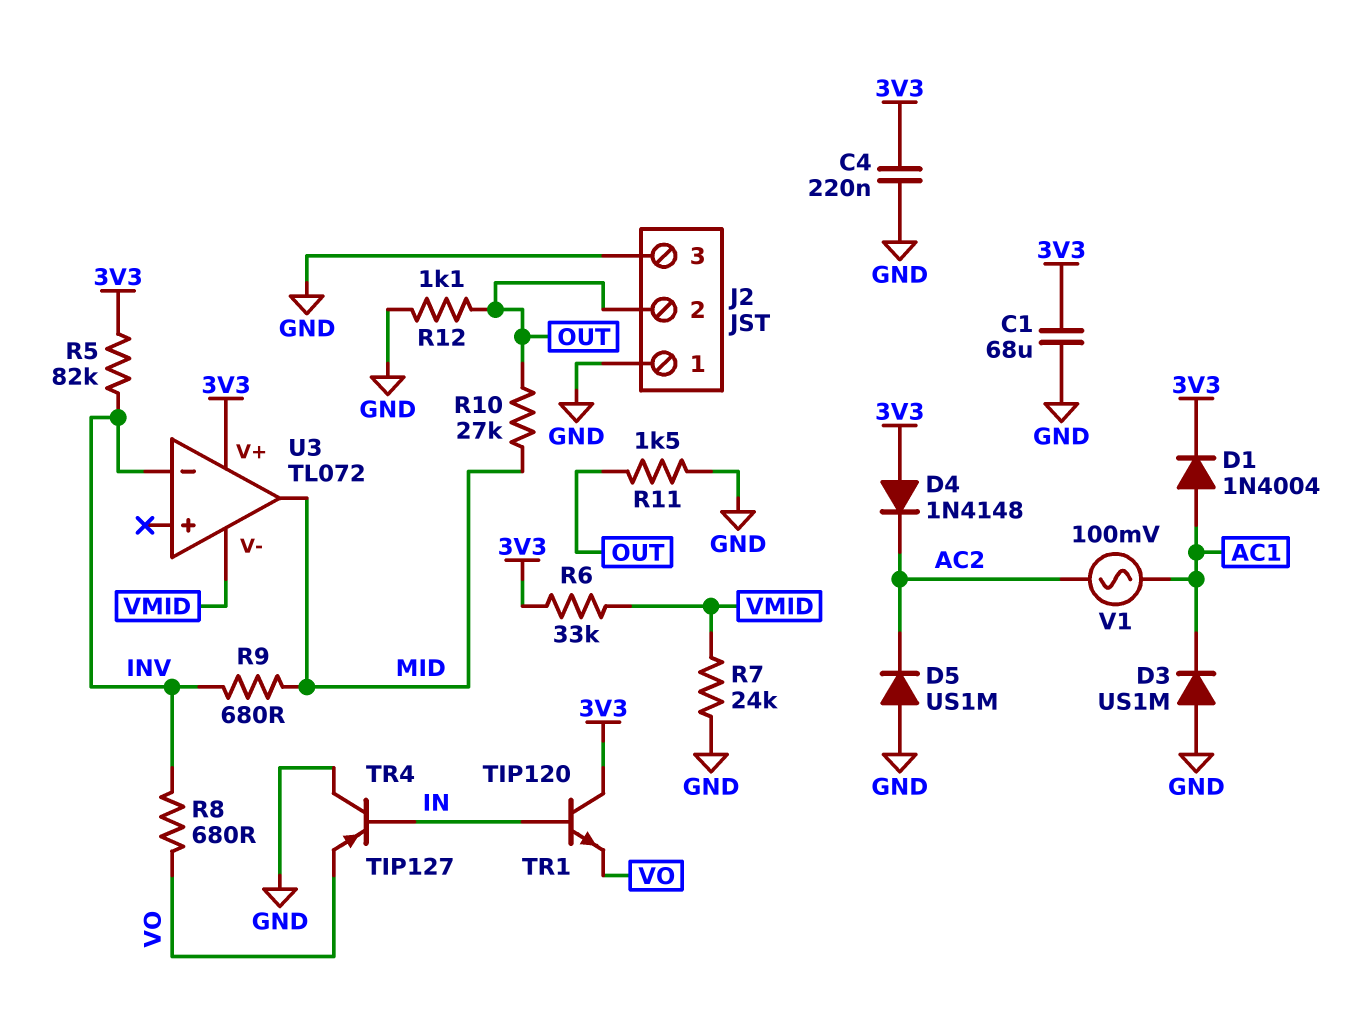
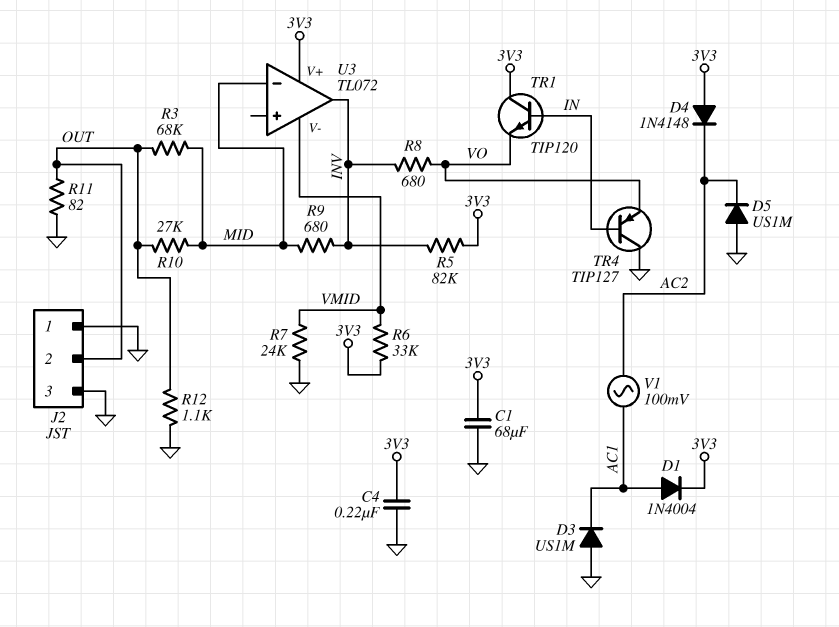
R3: none -> 68k (MID, OUT)
R11: 1.5k (GND, OUT) -> 82 (GND, OUT)
U3 pin in-: INV -> MID
U3 pin out: MID -> INV

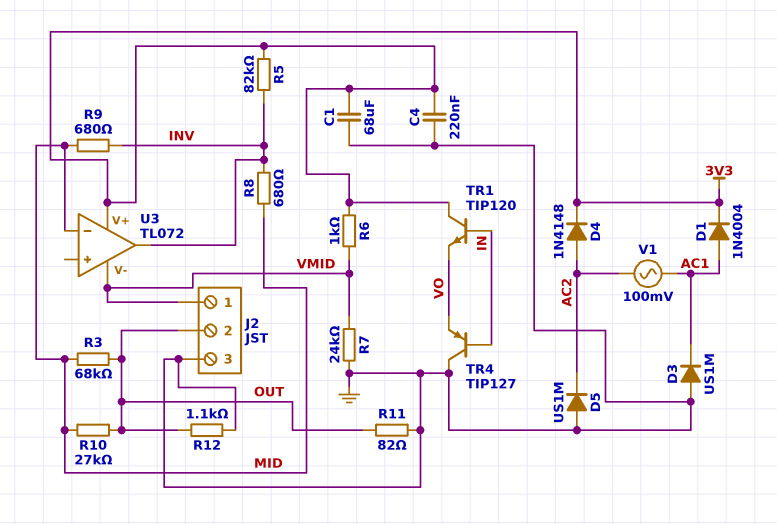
D4: diode 1N4148 (A 3V3, K AC2) -> diode 1N4148 (A AC2, K 3V3)
J2 pin 1: GND -> VMID
R6: 33k (3V3, VMID) -> 1k (3V3, VMID)
R8: 680 (INV, VO) -> 680 (INV, MID)

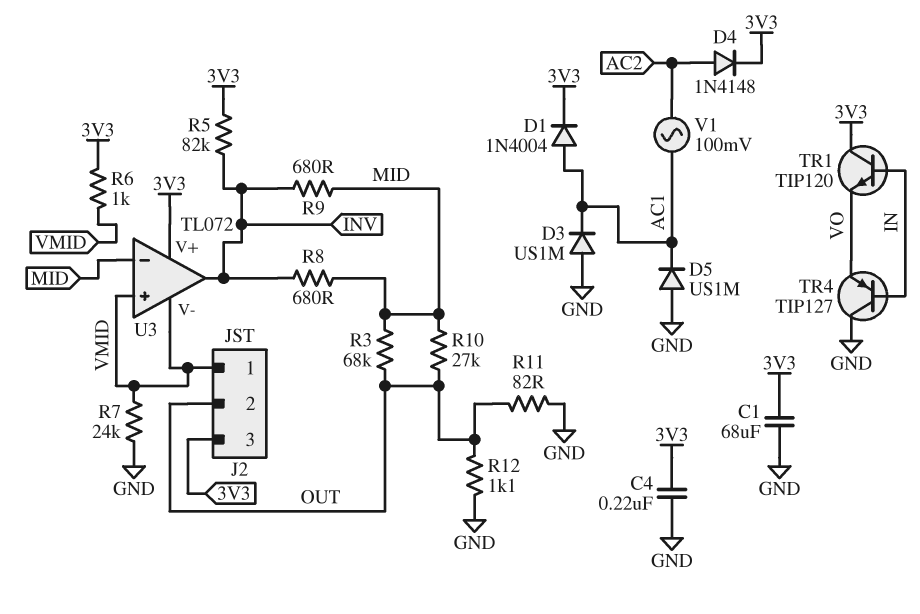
D5: diode US1M (A GND, K AC2) -> diode US1M (A GND, K AC1)
J2 pin 3: GND -> 3V3
U3 pin in+: none -> VMID

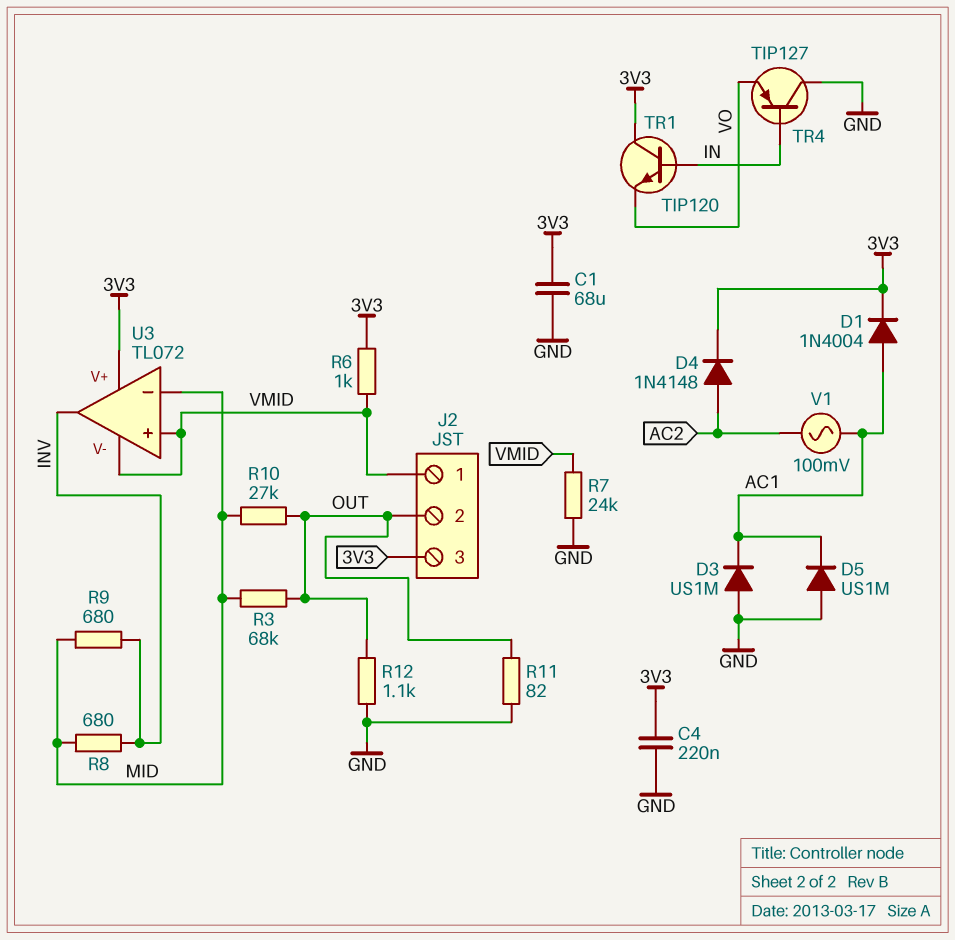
R5: 82k (3V3, INV) -> none

